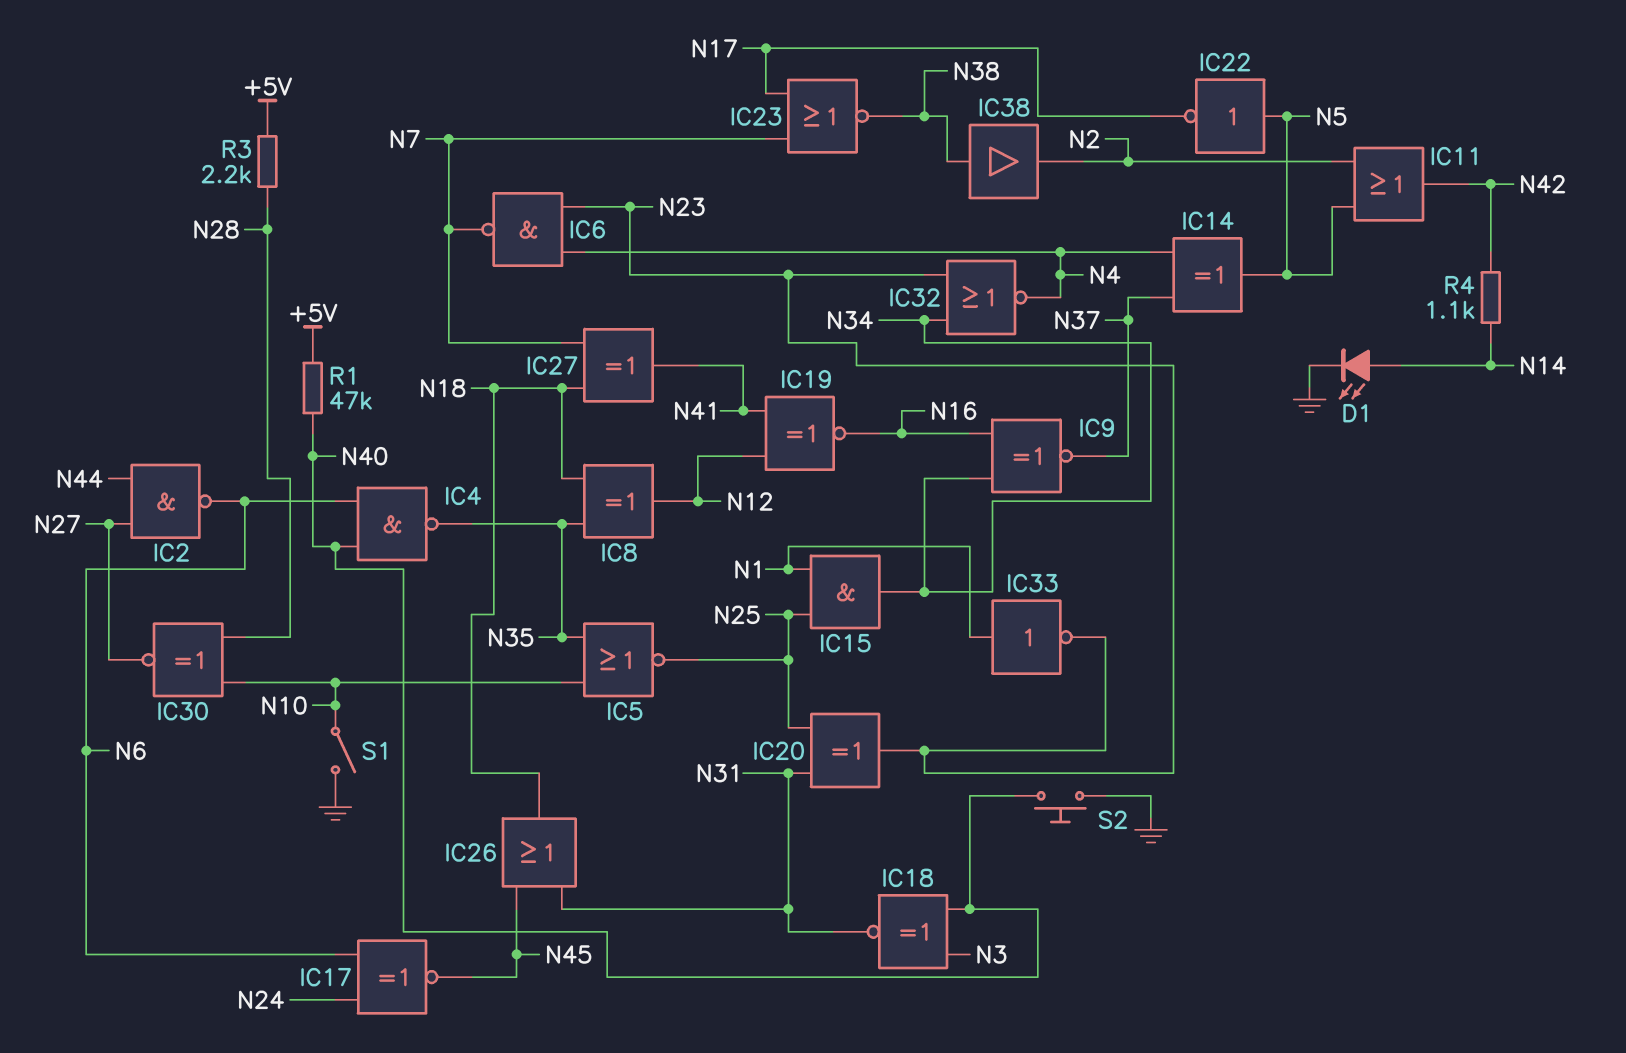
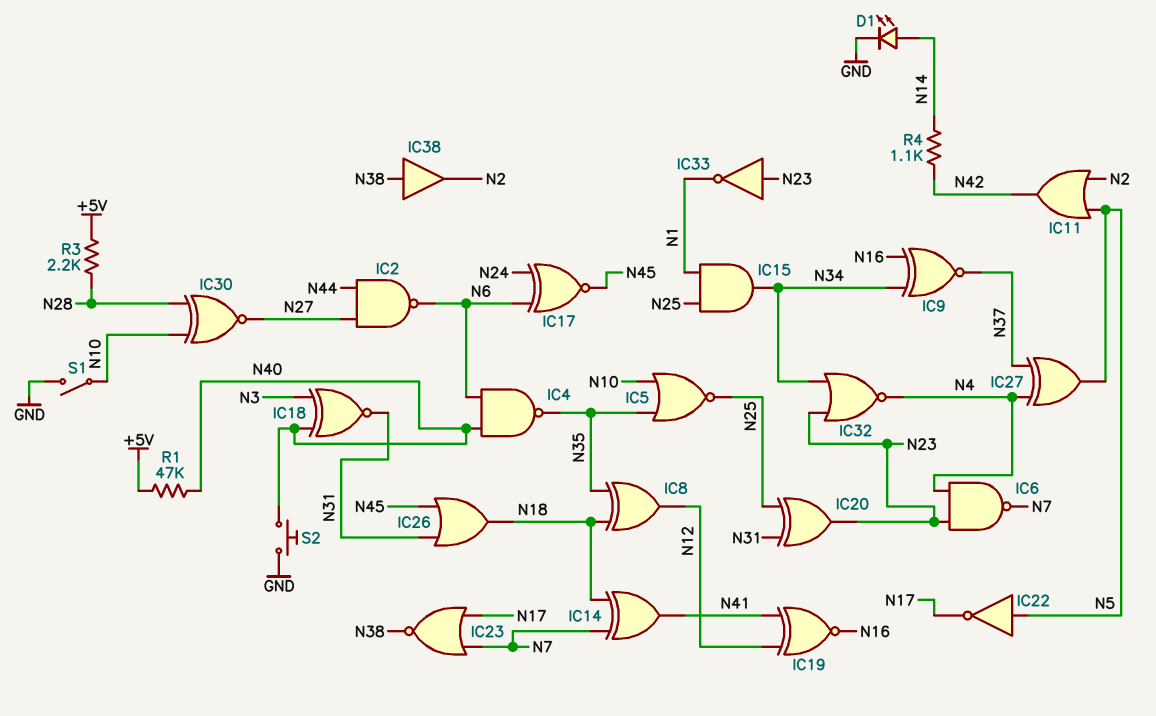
IC14: XOR (in N4, in N37, out N5) -> XOR (in N7, in N18, out N41)
IC27: XOR (in N7, in N18, out N41) -> XOR (in N4, in N37, out N5)
IC33: NOT (in N1, out N23) -> NOT (in N23, out N1)

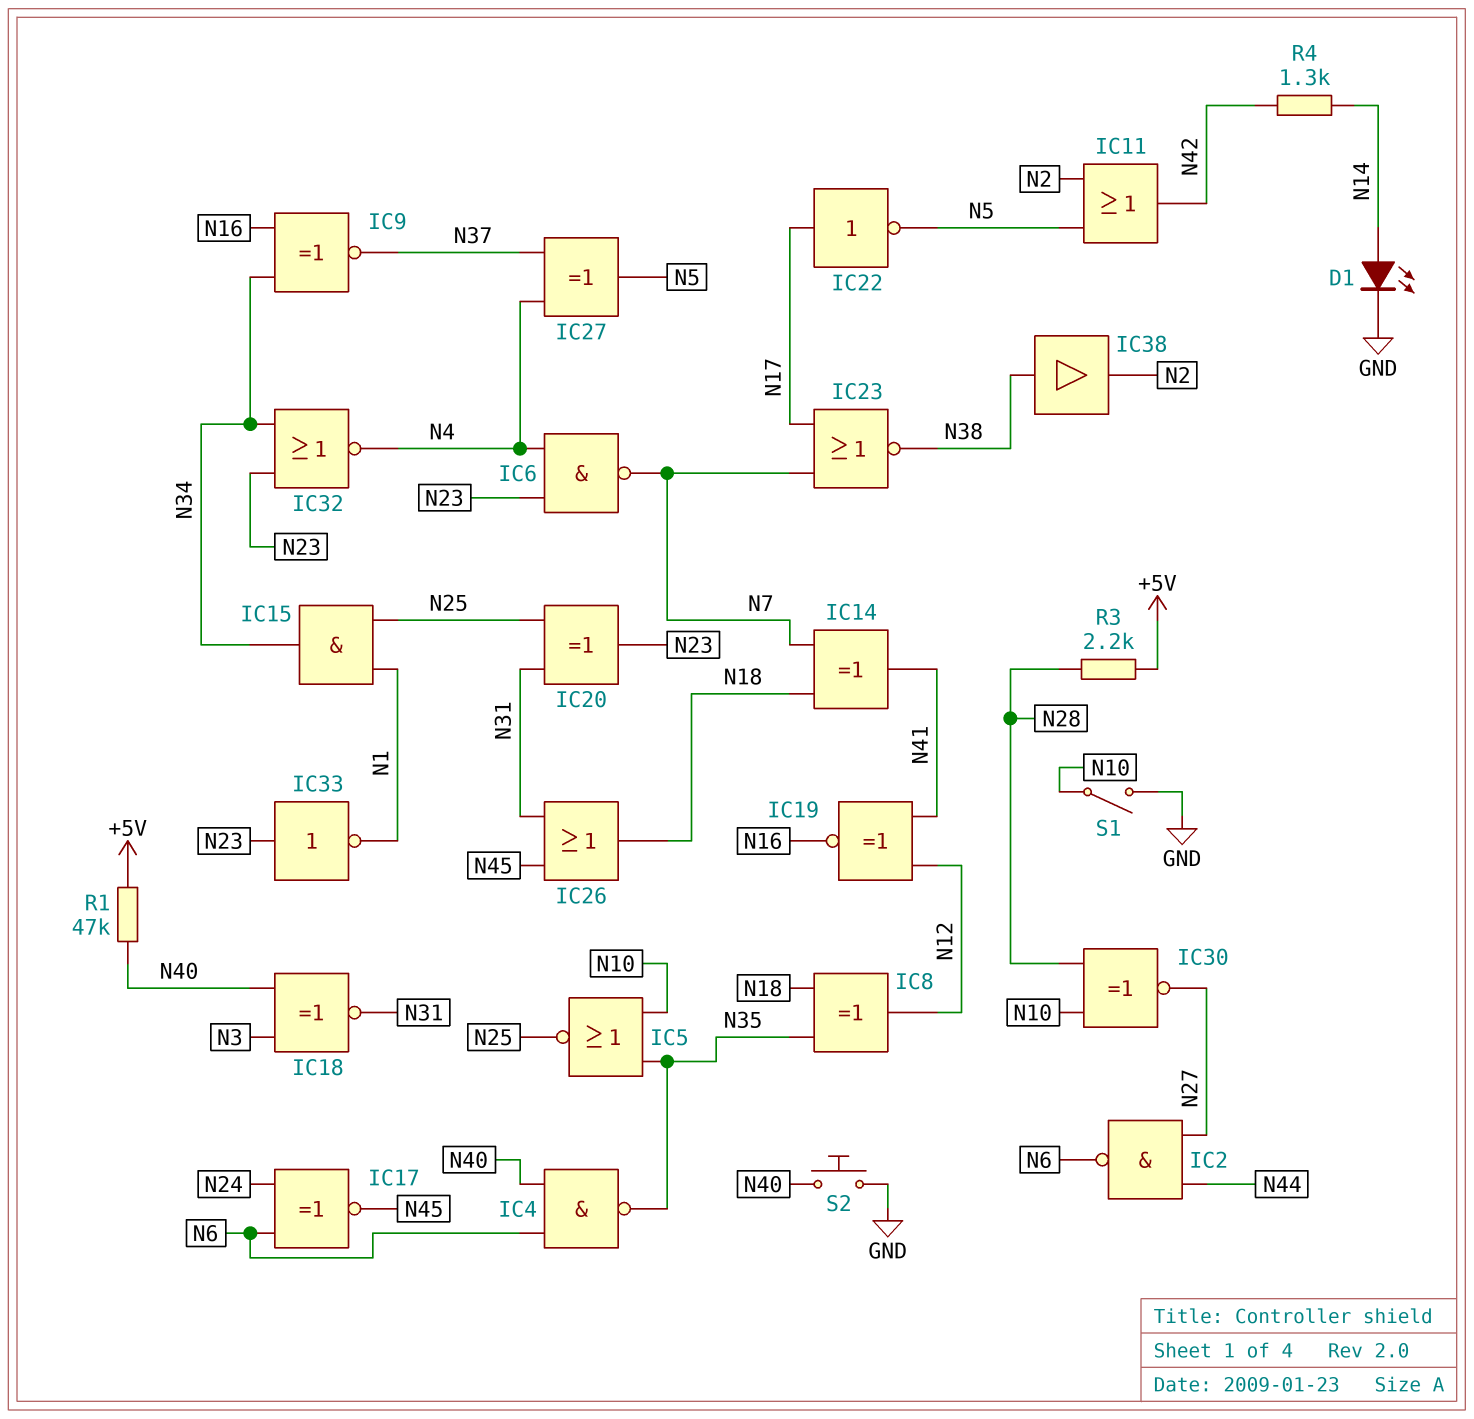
IC22: NOT (in N5, out N17) -> NOT (in N17, out N5)
R4: 1.1k (N14, N42) -> 1.3k (N14, N42)

